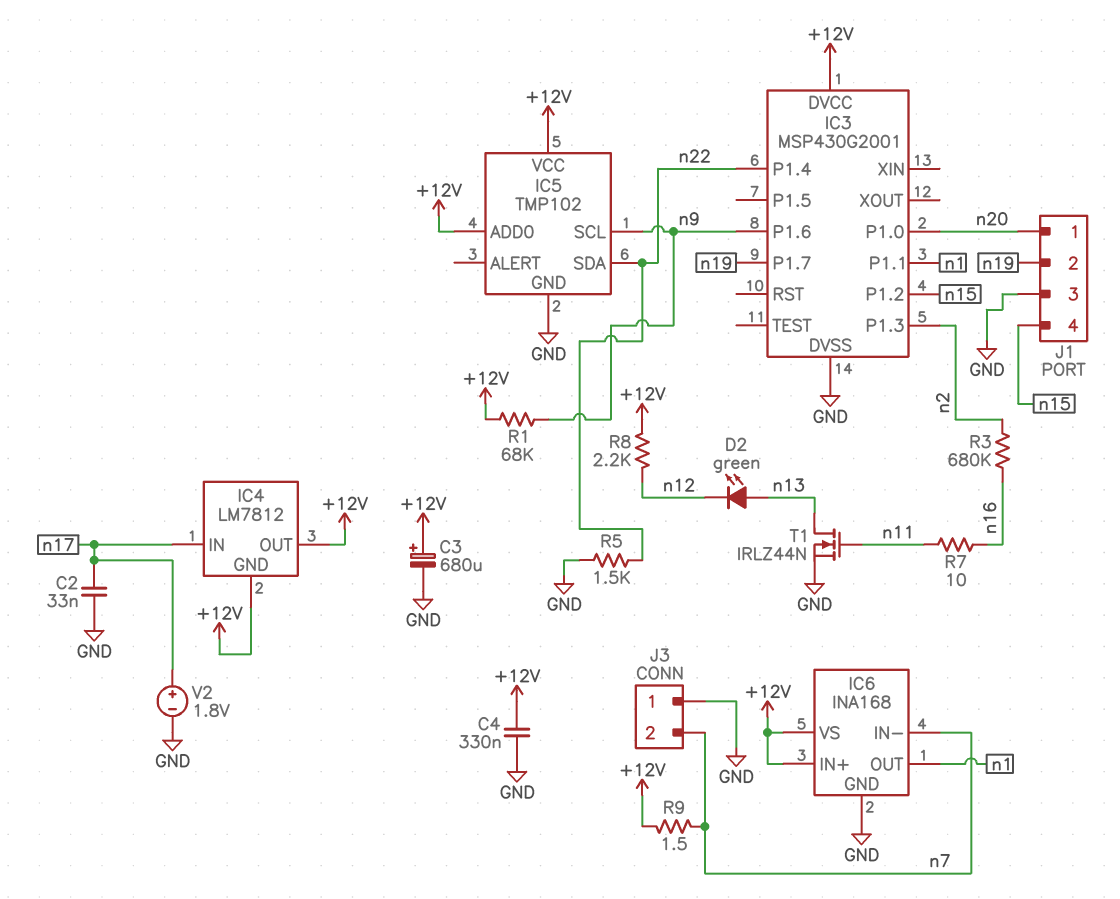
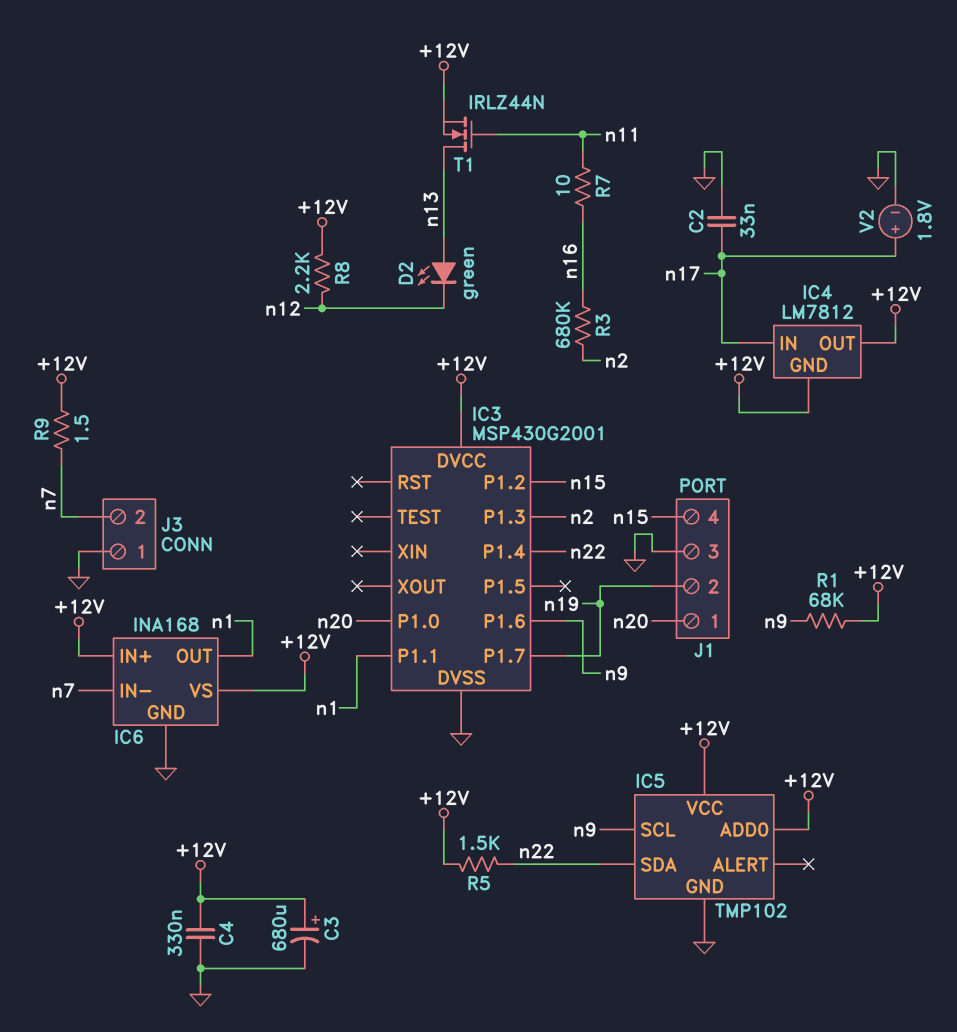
R5: 1.5k (GND, n22) -> 1.5k (+12V, n22)
T1: NMOS IRLZ44N (G n11, D n13, S GND) -> NMOS IRLZ44N (G n11, D n13, S +12V)

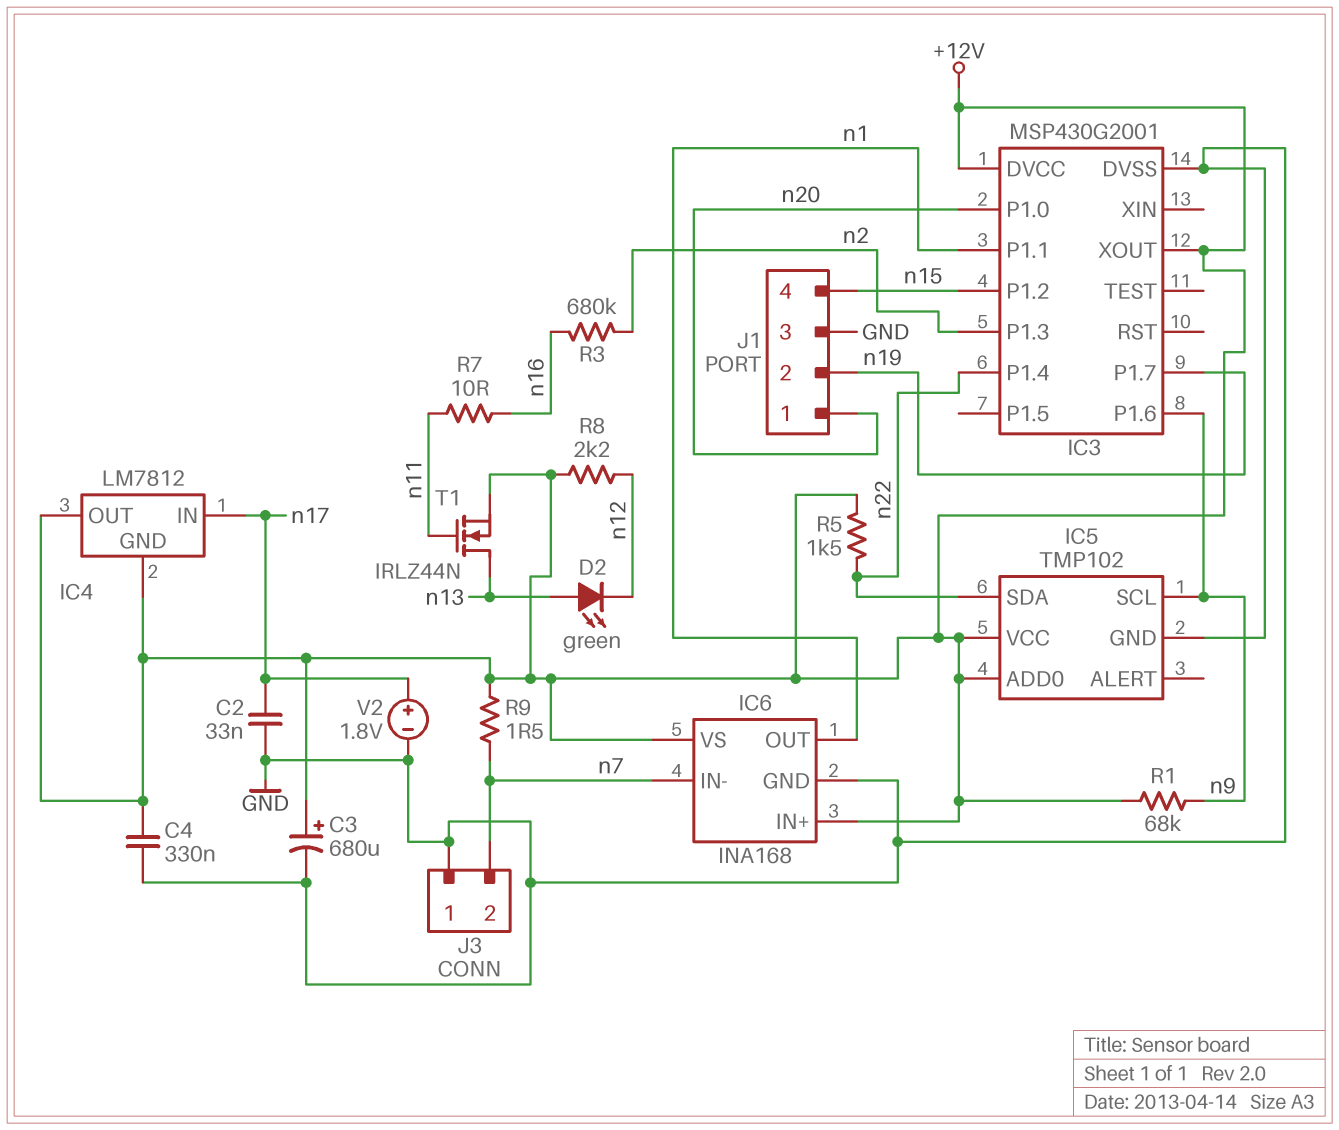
IC3 pin XOUT: none -> +12V

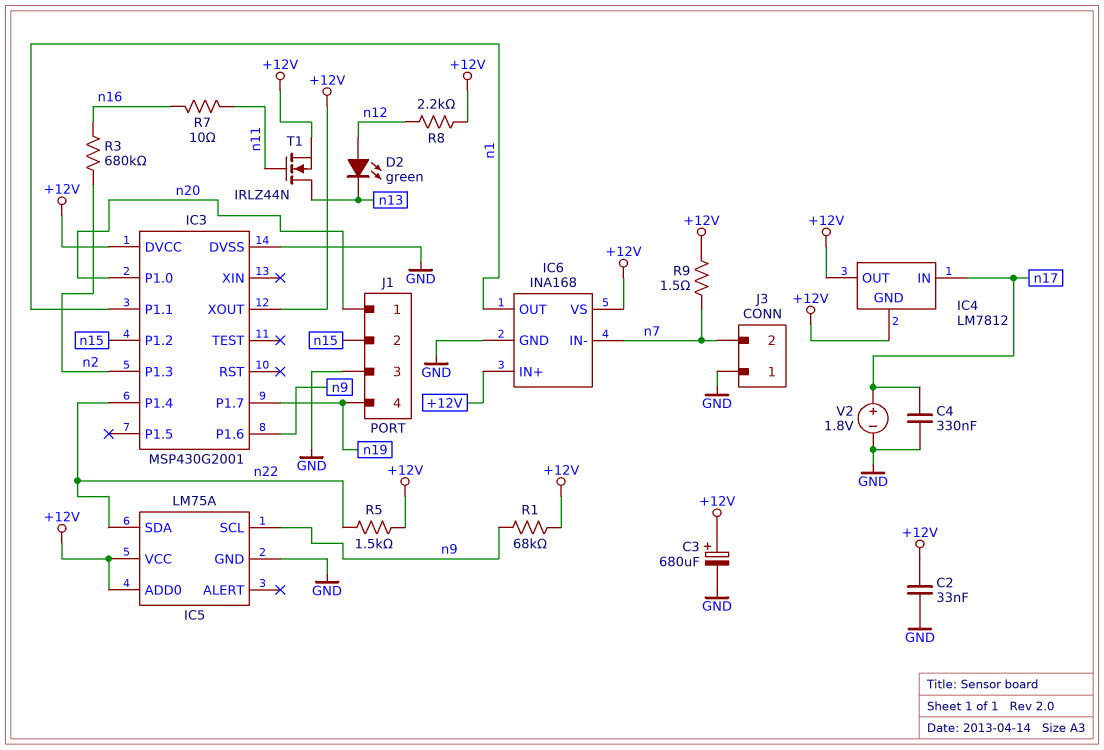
C2: 33nF (GND, n17) -> 33nF (+12V, GND)
C4: 330nF (+12V, GND) -> 330nF (GND, n17)
D2: LED green (A n13, K n12) -> LED green (A n12, K n13)
IC5: TMP102 -> LM75A
J1 pin 2: n19 -> n15
J1 pin 4: n15 -> n19

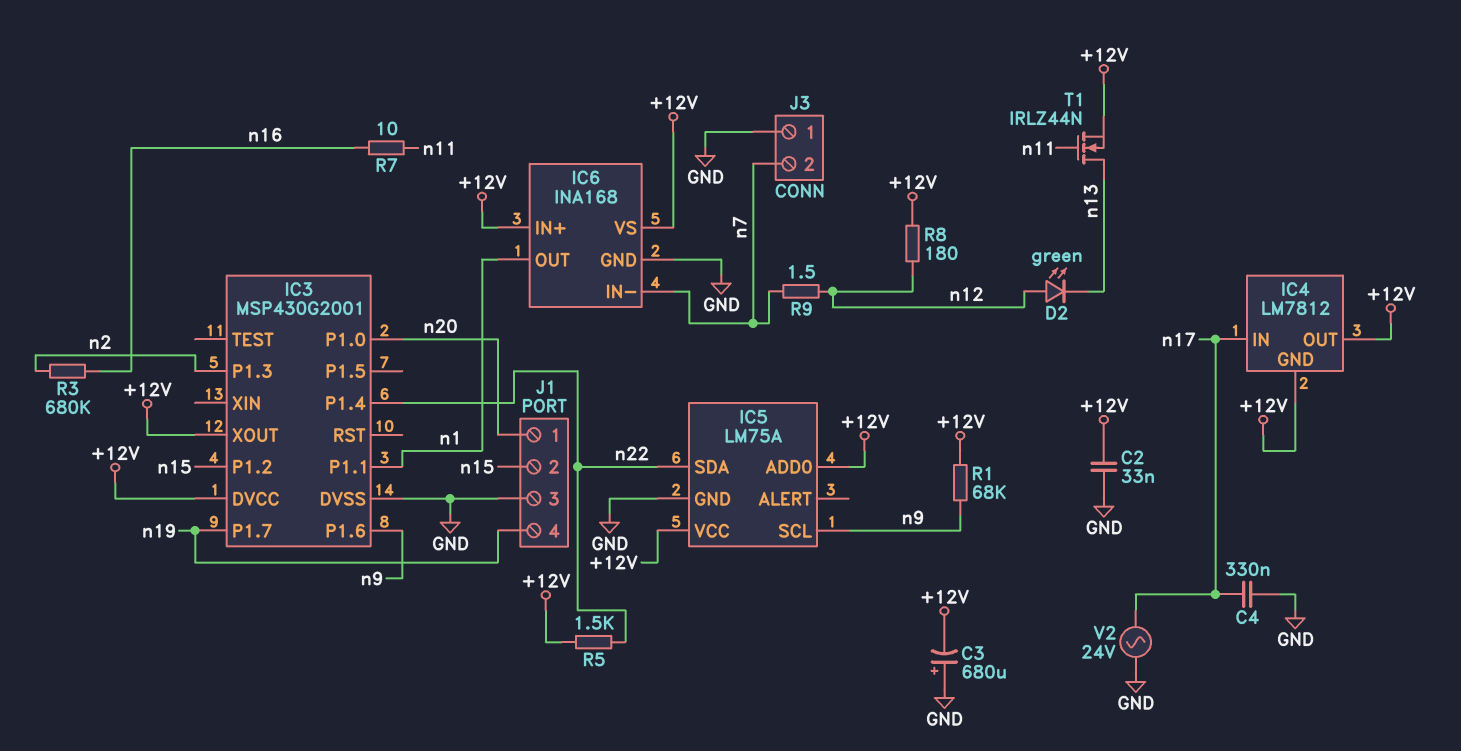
C3: 680uF (plus +12V, minus GND) -> 680uF (plus GND, minus +12V)
R8: 2.2k (+12V, n12) -> 180 (+12V, n12)
R9: 1.5 (+12V, n7) -> 1.5 (n7, n12)
V2: 1.8V (plus n17, minus GND) -> AC 24V (GND, n17)

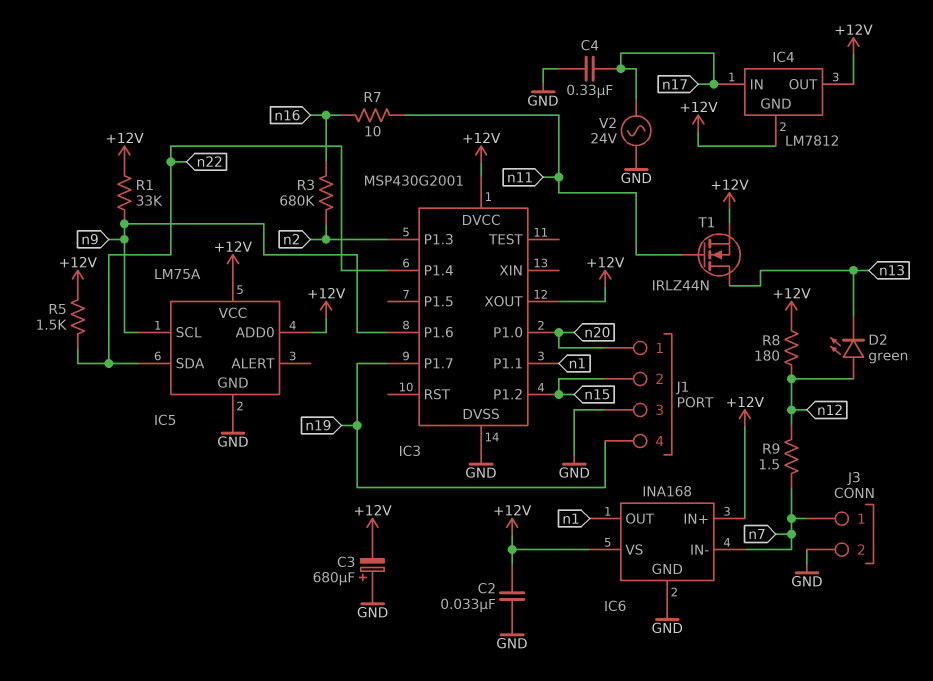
J3 pin 1: GND -> n7
J3 pin 2: n7 -> GND
R1: 68k (+12V, n9) -> 33k (+12V, n9)

